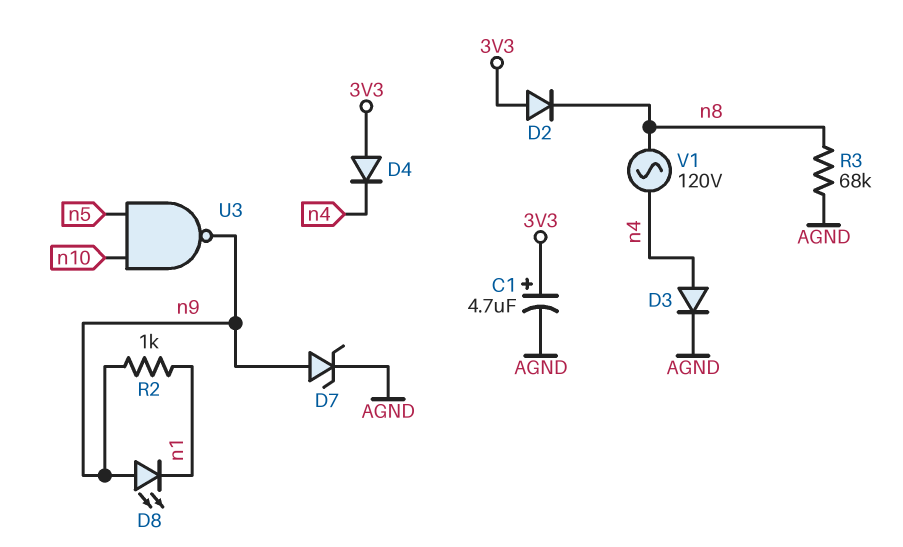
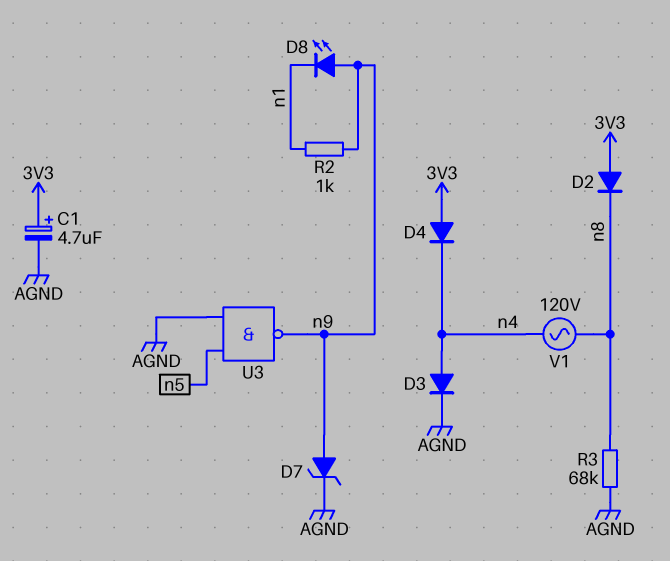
U3: NAND (in n5, in n10, out n9) -> NAND (in AGND, in n5, out n9)

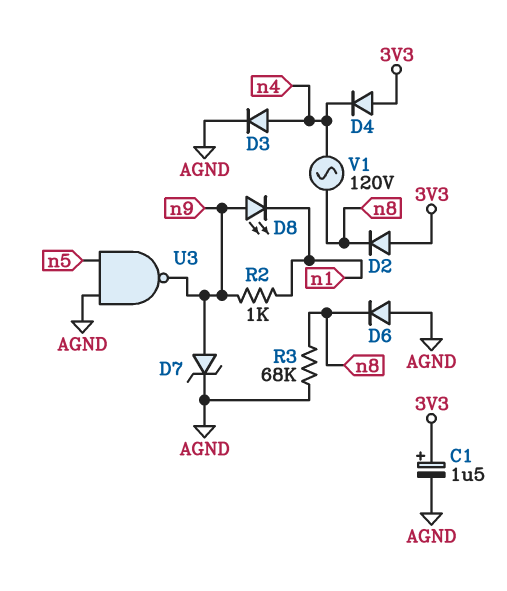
C1: 4.7uF (plus 3V3, minus AGND) -> 1.5uF (plus 3V3, minus AGND)
D6: none -> diode (A AGND, K n8)

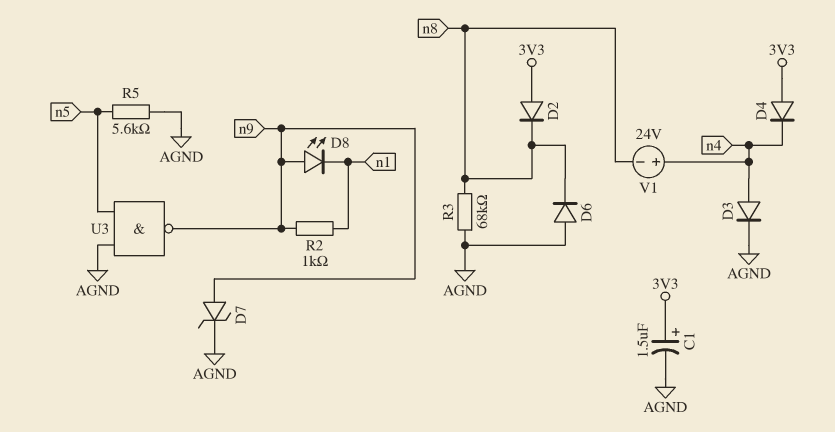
R5: none -> 5.6k (AGND, n5)
V1: AC 120V (n4, n8) -> 24V (plus n4, minus n8)

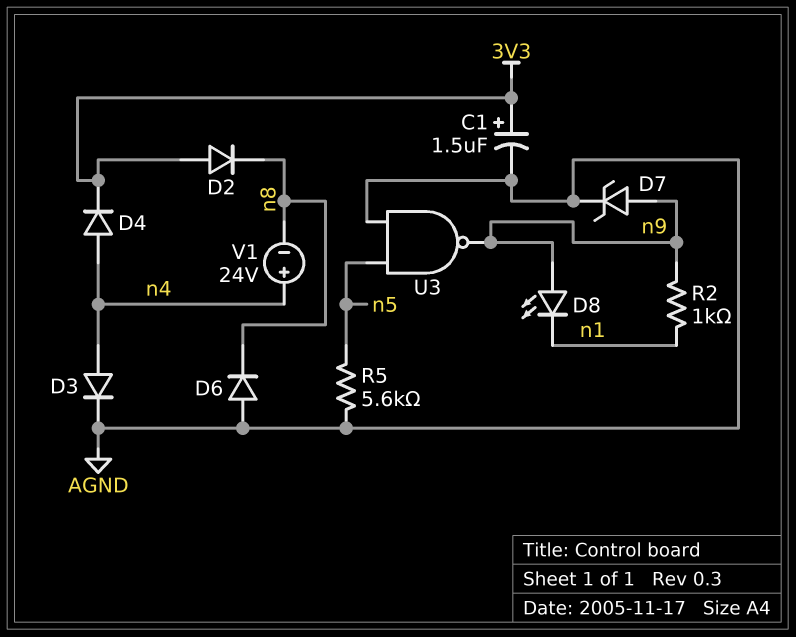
D4: diode (A 3V3, K n4) -> diode (A n4, K 3V3)
R3: 68k (AGND, n8) -> none

